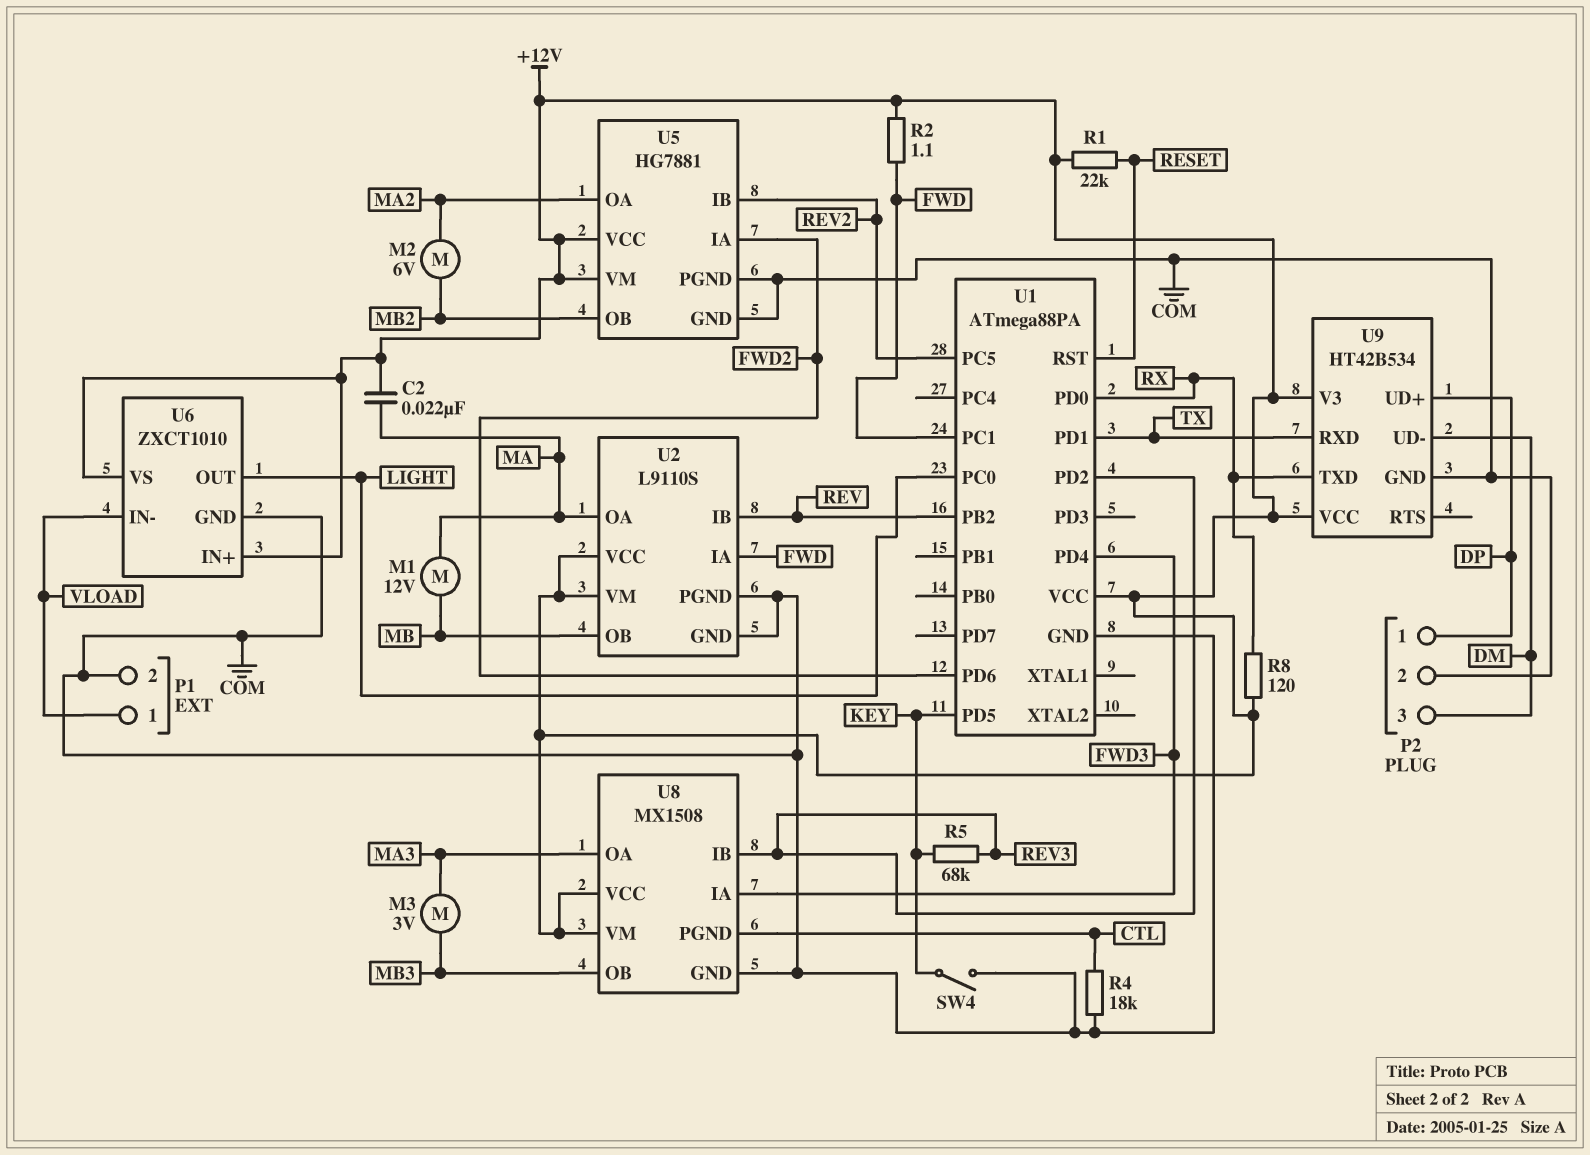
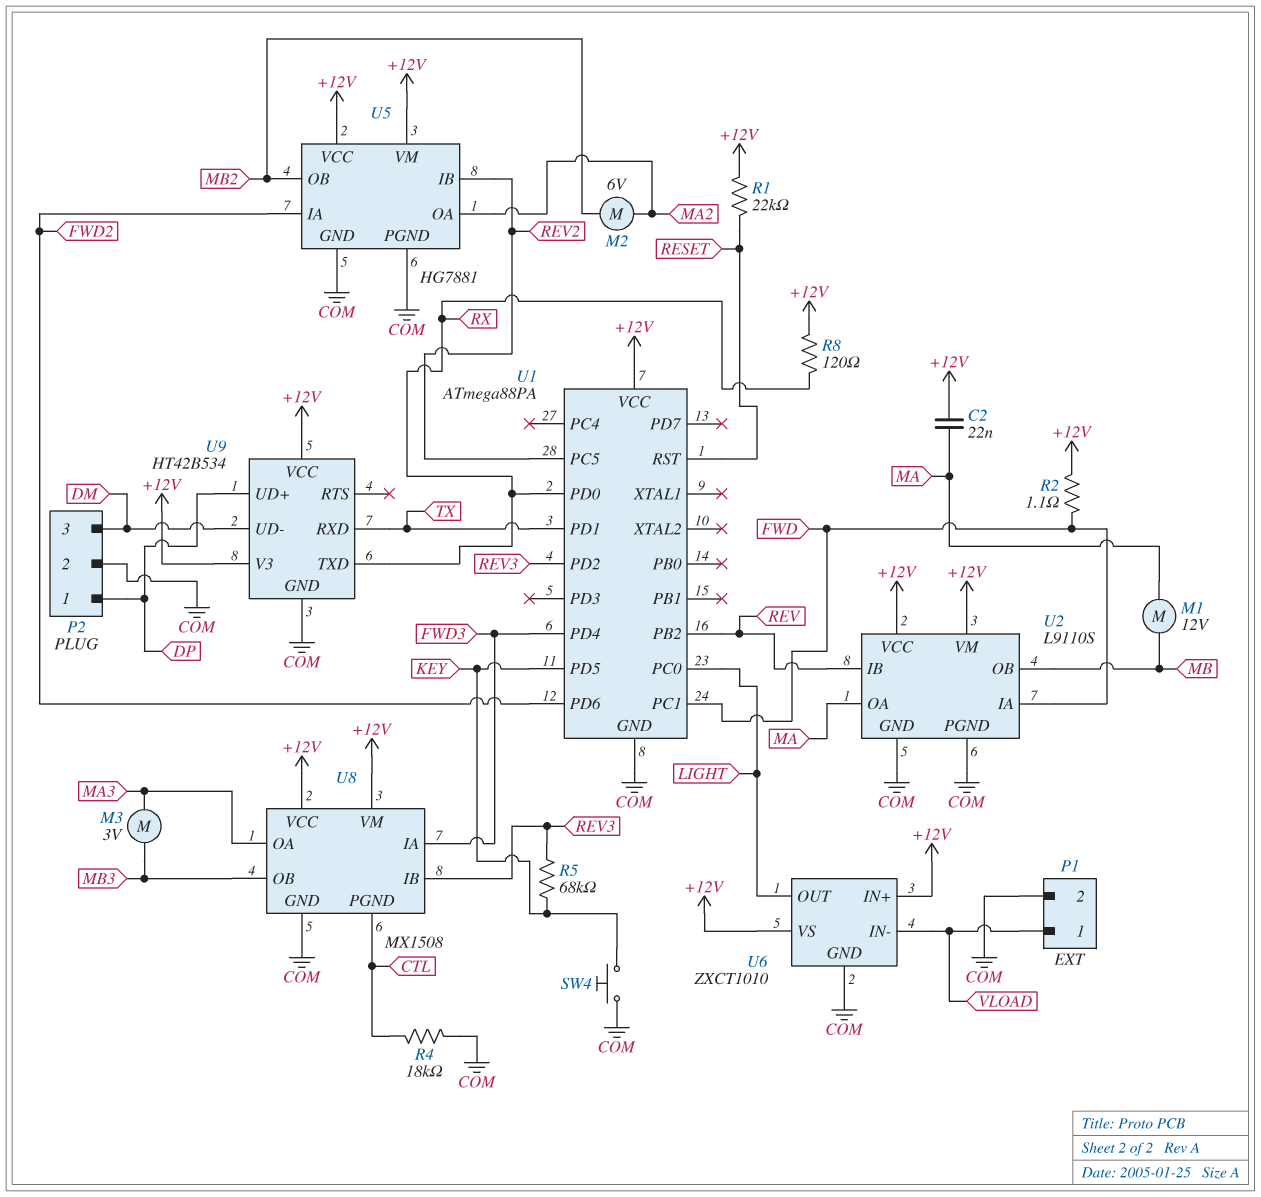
SW4: switch (COM, KEY) -> button (COM, KEY)

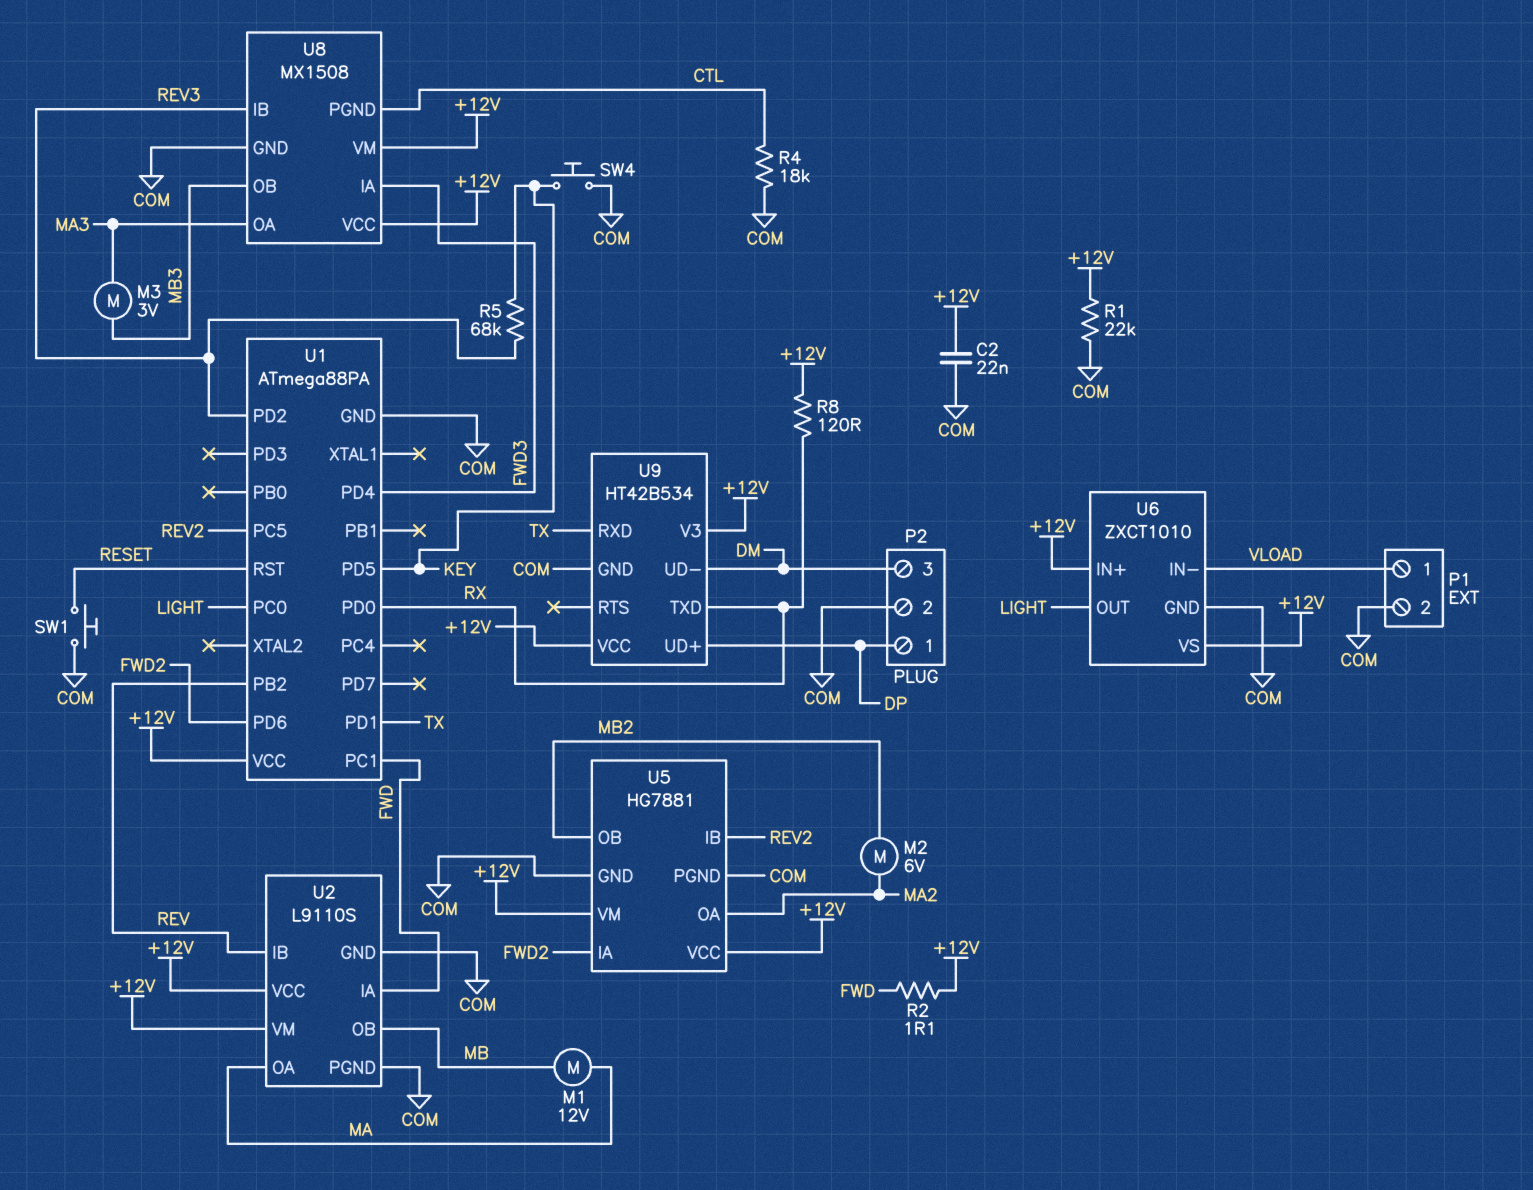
C2: 22nF (+12V, MA) -> 22nF (+12V, COM)
R1: 22k (+12V, RESET) -> 22k (+12V, COM)
SW1: none -> button (COM, RESET)

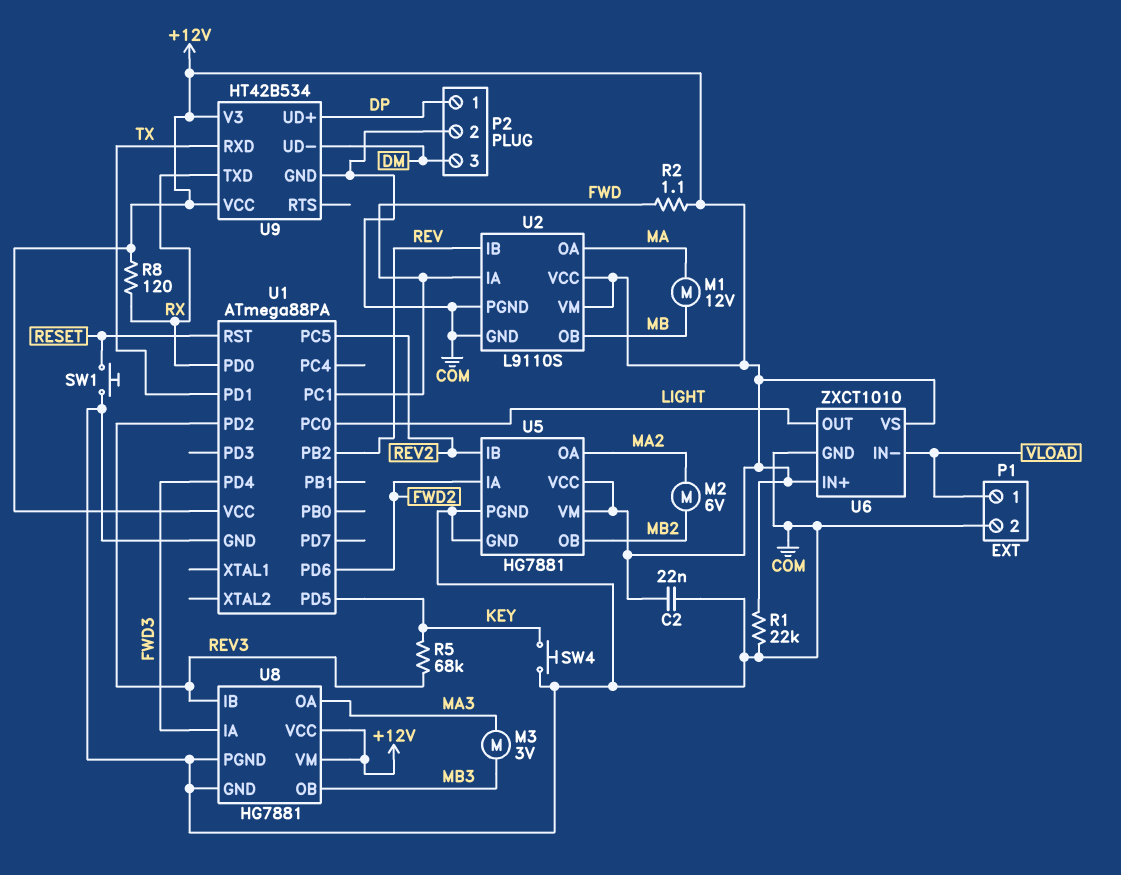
R4: 18k (COM, CTL) -> none
U8: MX1508 -> HG7881
U8 pin PGND: CTL -> COM

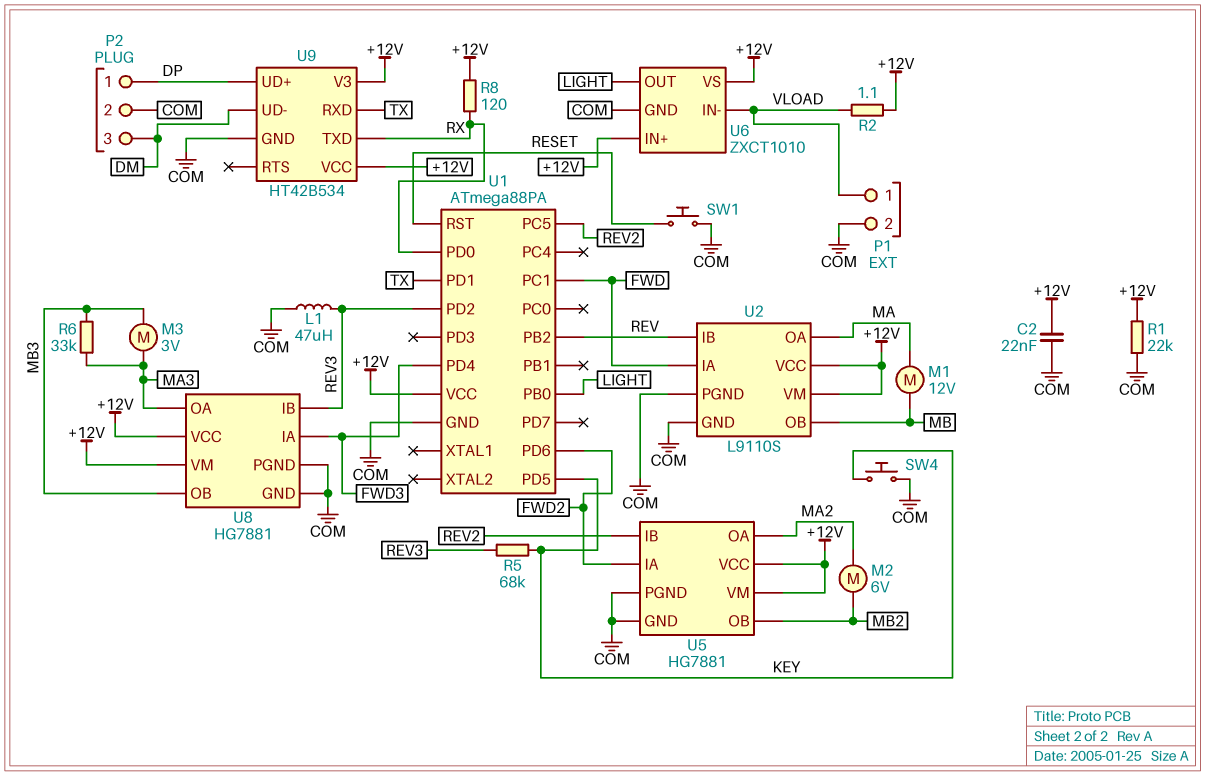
L1: none -> 47uH (COM, REV3)
R2: 1.1 (+12V, FWD) -> 1.1 (+12V, VLOAD)
R6: none -> 33k (MA3, MB3)
U1 pin PB0: none -> LIGHT
U1 pin PC0: LIGHT -> none

